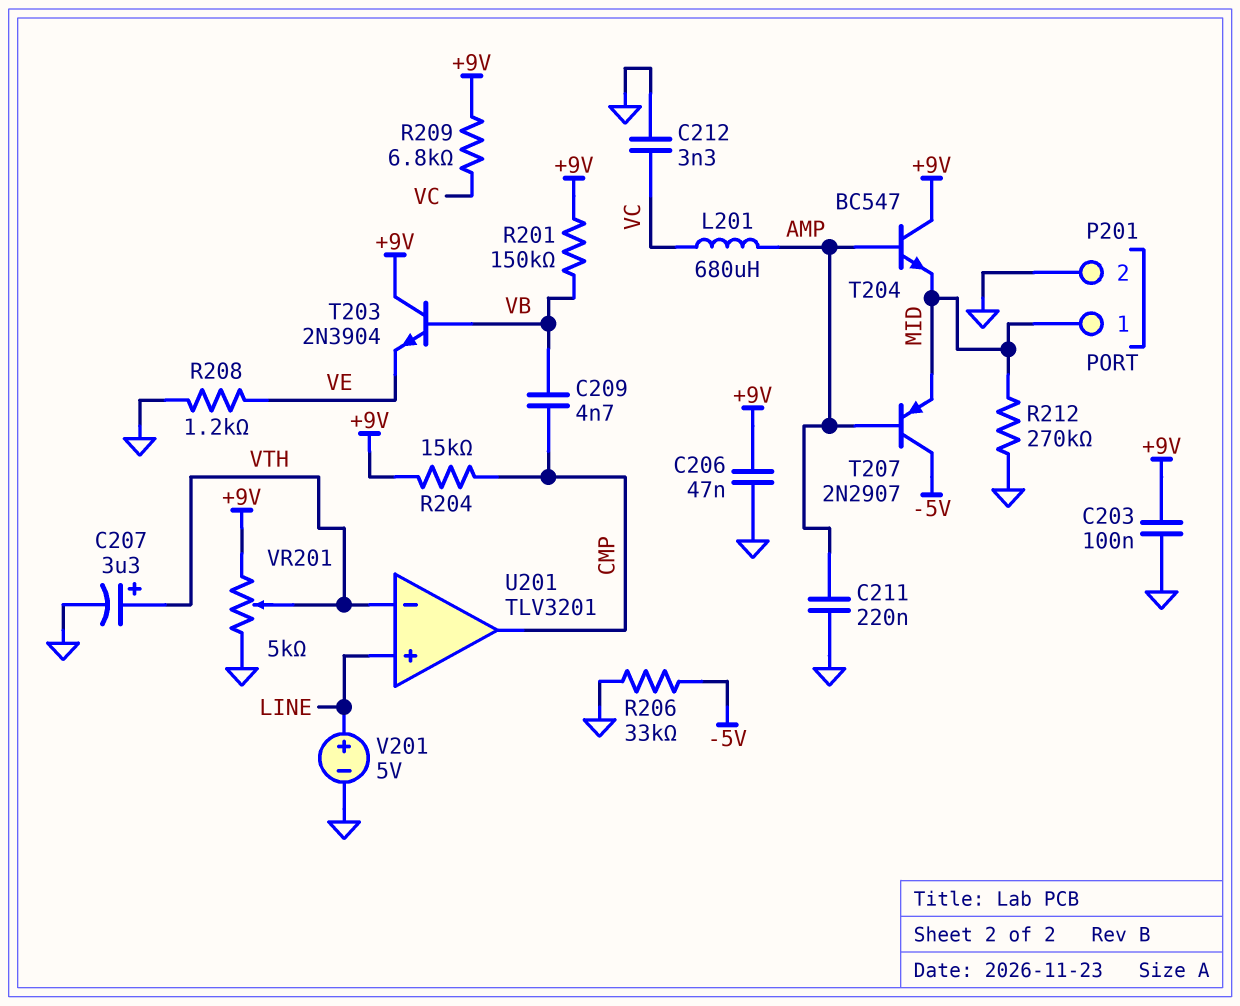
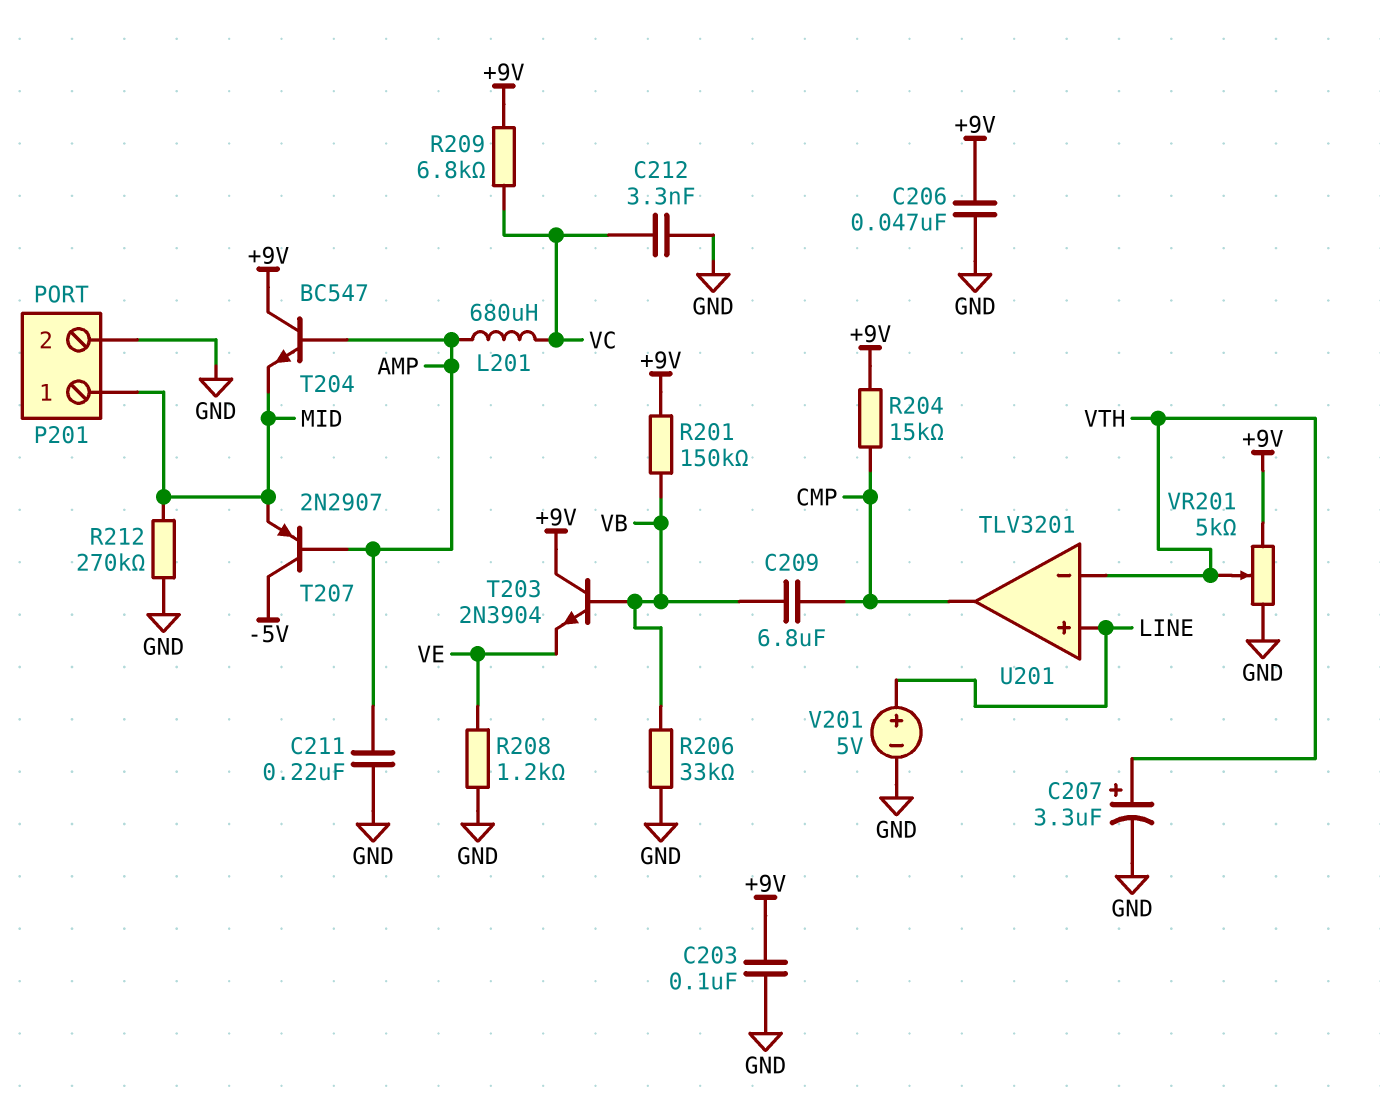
C209: 4.7nF (CMP, VB) -> 6.8uF (CMP, VB)
R206: 33k (-5V, GND) -> 33k (GND, VB)

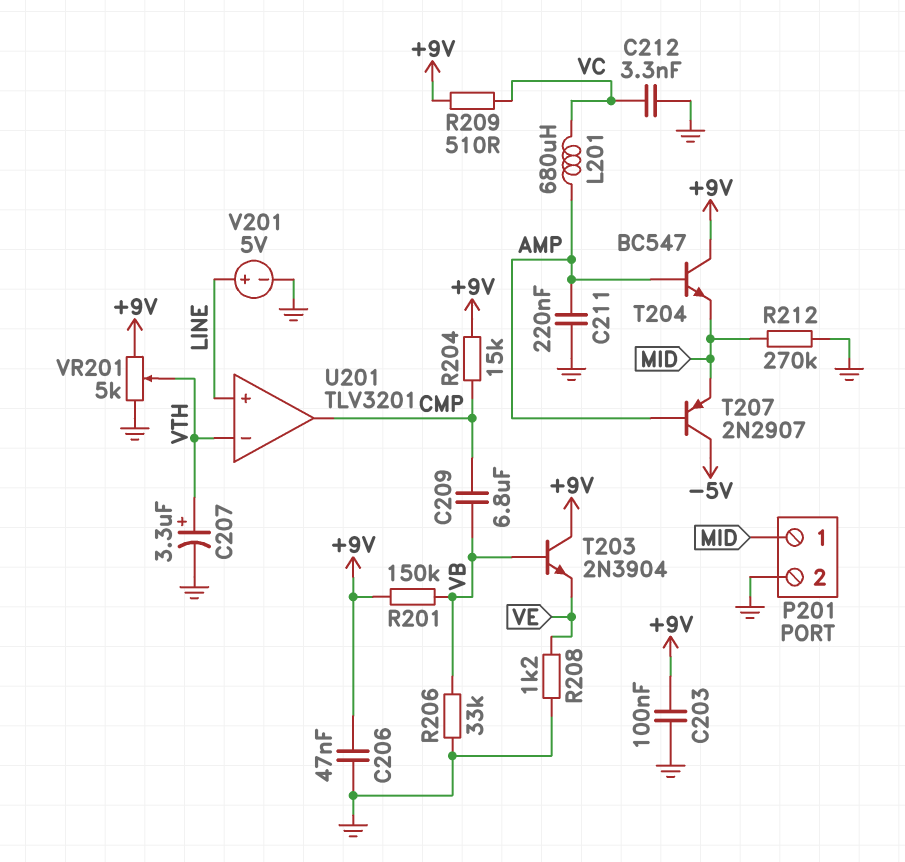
R209: 6.8k (+9V, VC) -> 510 (+9V, VC)

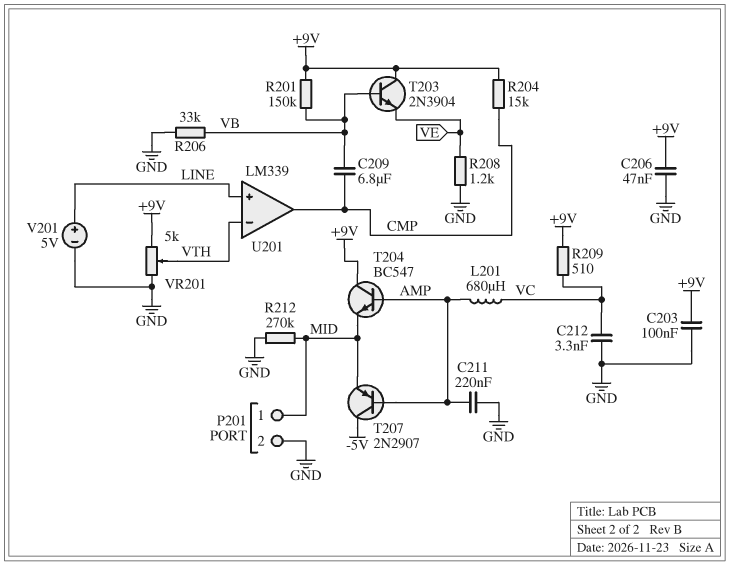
C207: 3.3uF (plus VTH, minus GND) -> none
U201: TLV3201 -> LM339

